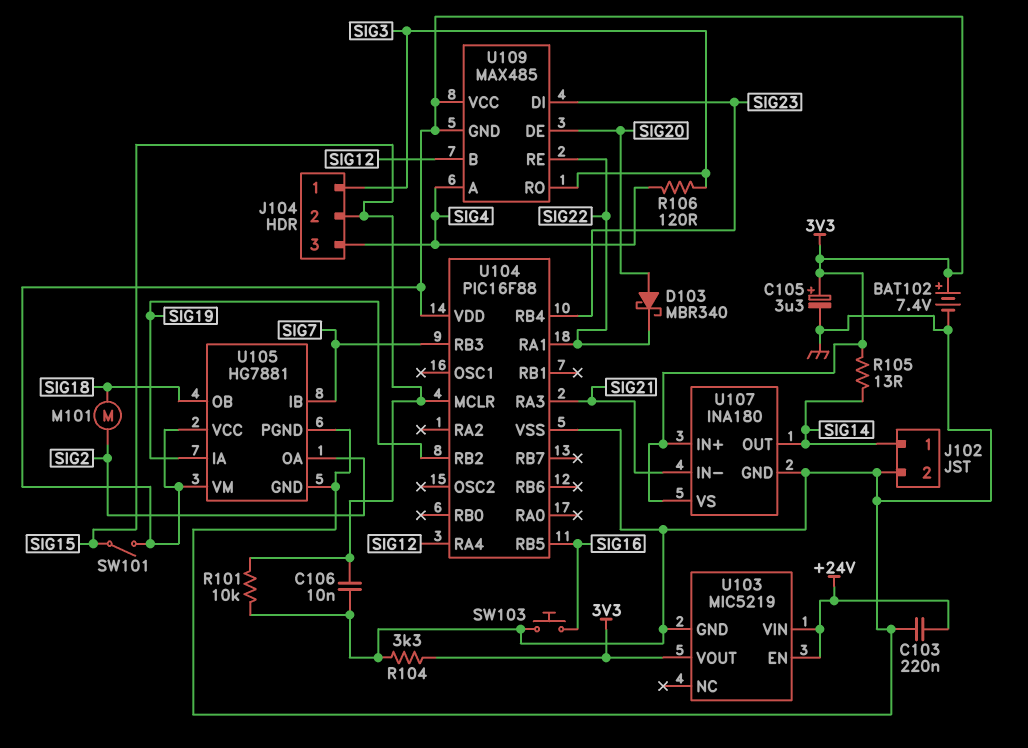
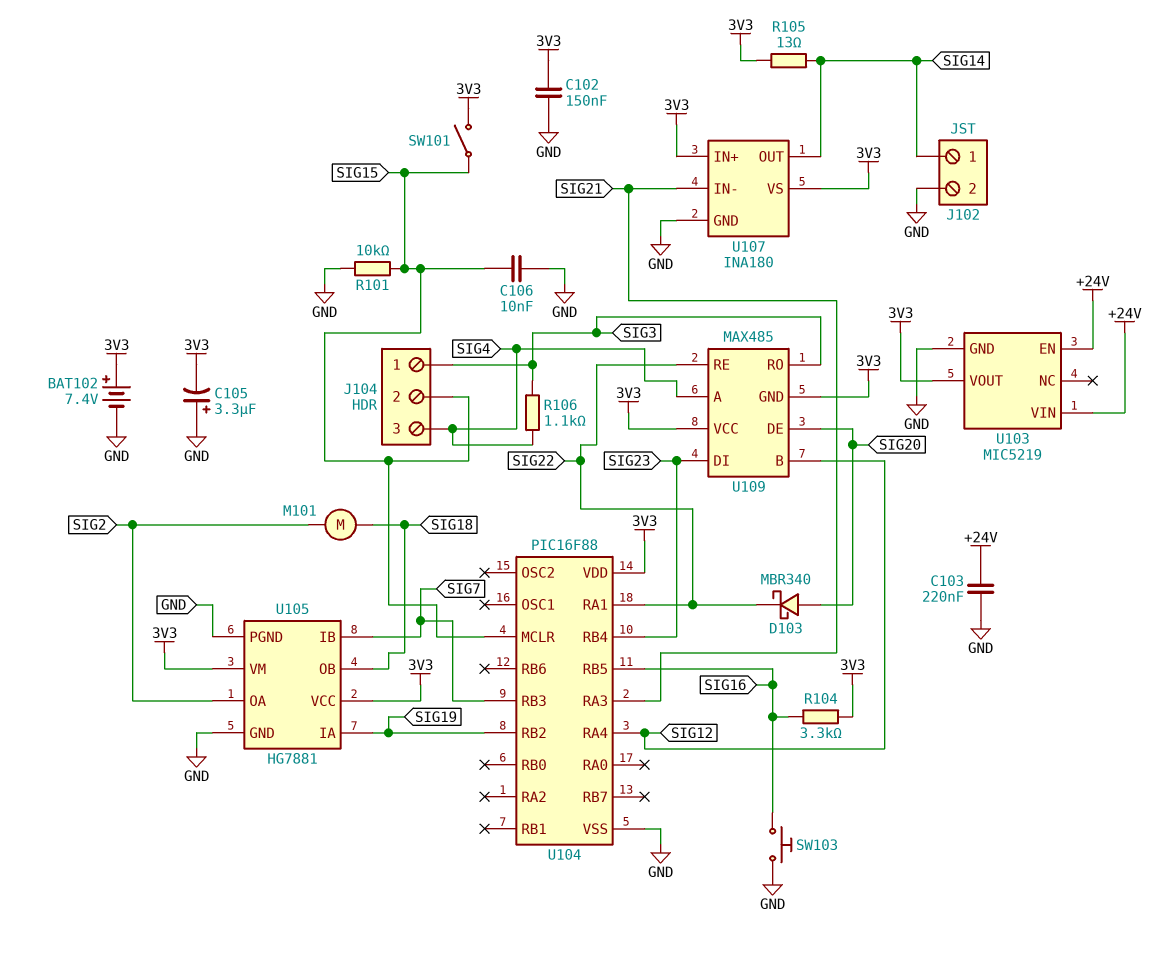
C102: none -> 150nF (3V3, GND)
C105: 3.3uF (plus 3V3, minus GND) -> 3.3uF (plus GND, minus 3V3)
R104: 3.3k (3V3, GND) -> 3.3k (3V3, SIG16)
R106: 120 (SIG3, SIG4) -> 1.1k (SIG3, SIG4)

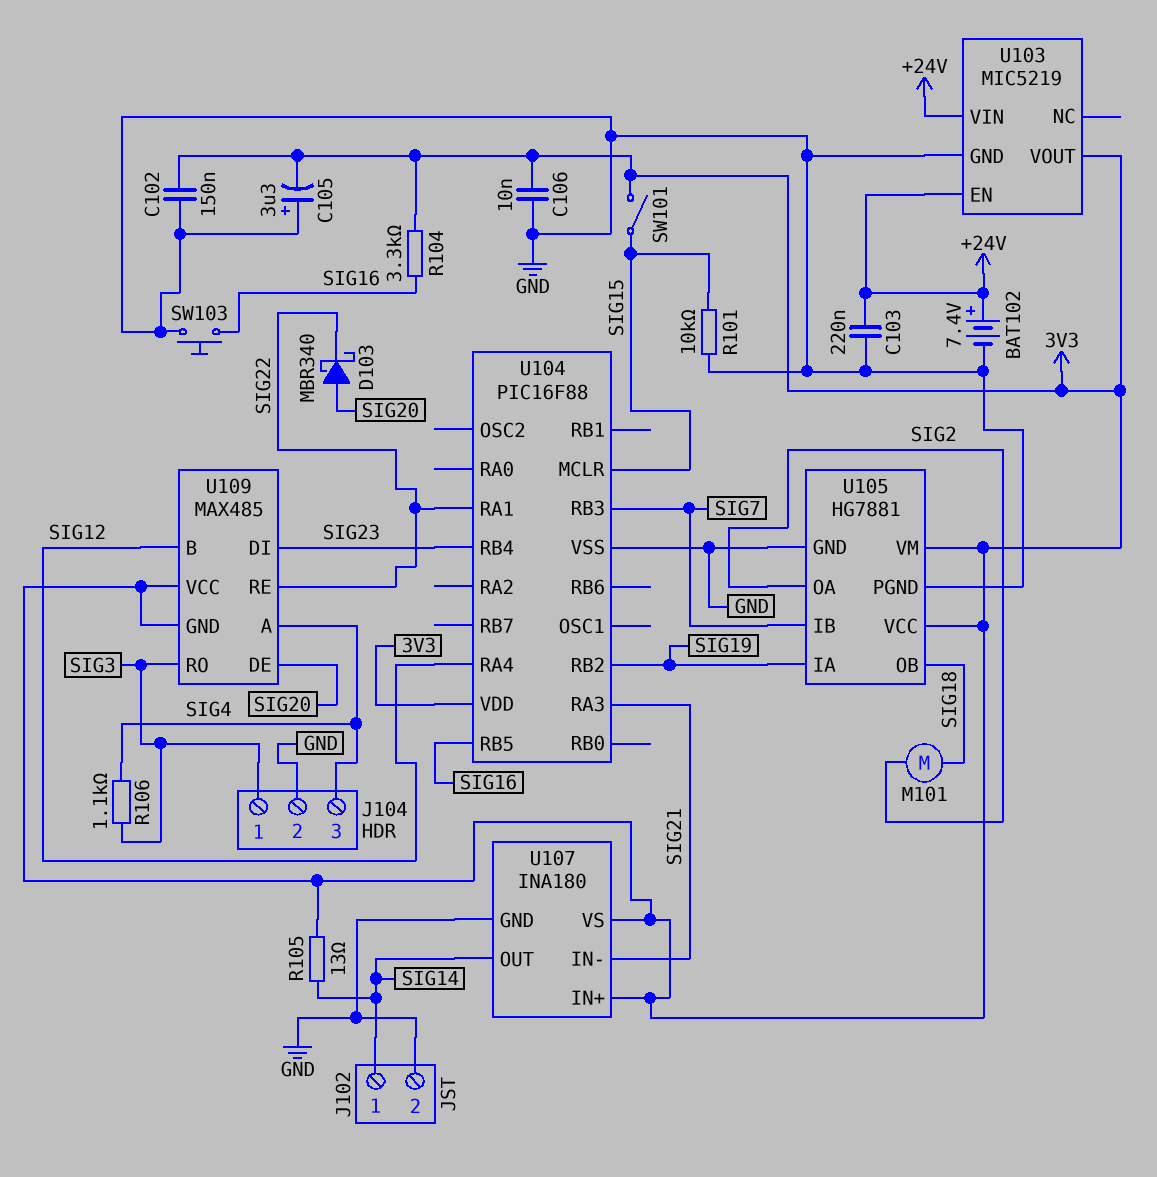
BAT102: 7.4V (plus 3V3, minus GND) -> 7.4V (plus +24V, minus GND)
C106: 10nF (GND, SIG15) -> 10nF (3V3, GND)
J104 pin 2: SIG15 -> GND

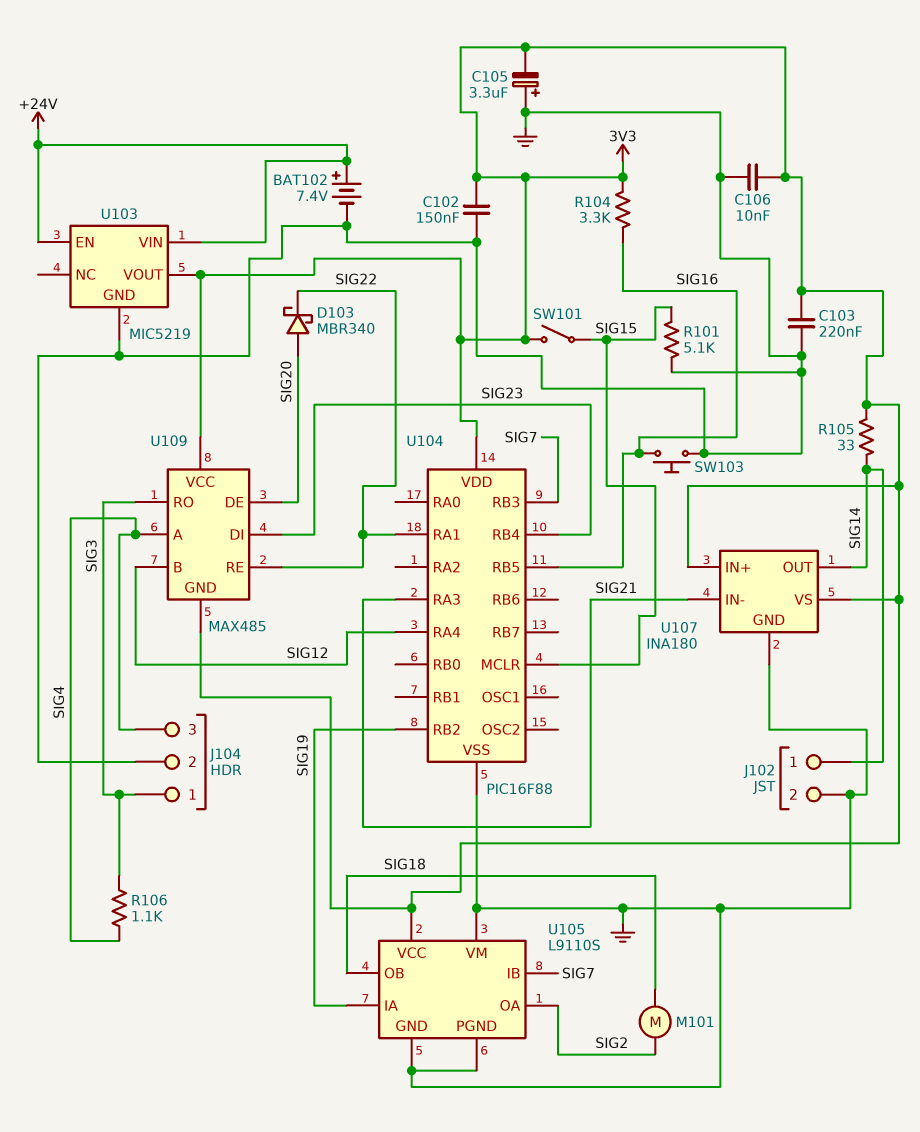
C103: 220nF (+24V, GND) -> 220nF (3V3, GND)
R101: 10k (GND, SIG15) -> 5.1k (GND, SIG15)
R105: 13 (3V3, SIG14) -> 33 (3V3, SIG14)
U105: HG7881 -> L9110S
U105 pin VM: 3V3 -> GND

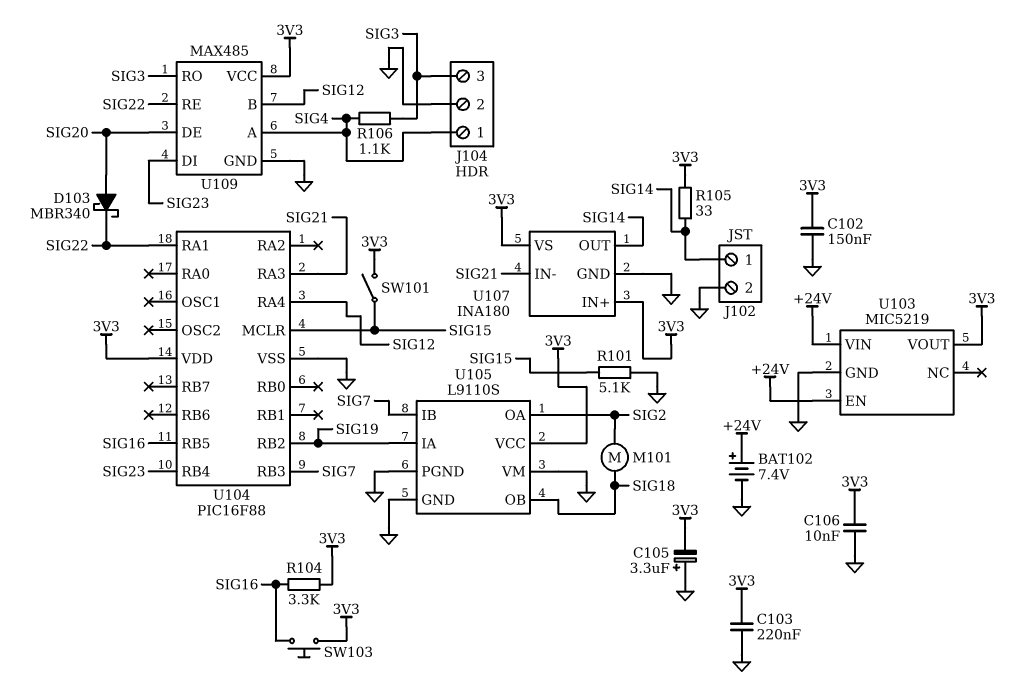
J104 pin 1: SIG3 -> SIG4
J104 pin 3: SIG4 -> SIG3
SW103: button (GND, SIG16) -> button (3V3, SIG16)
U109 pin GND: 3V3 -> GND

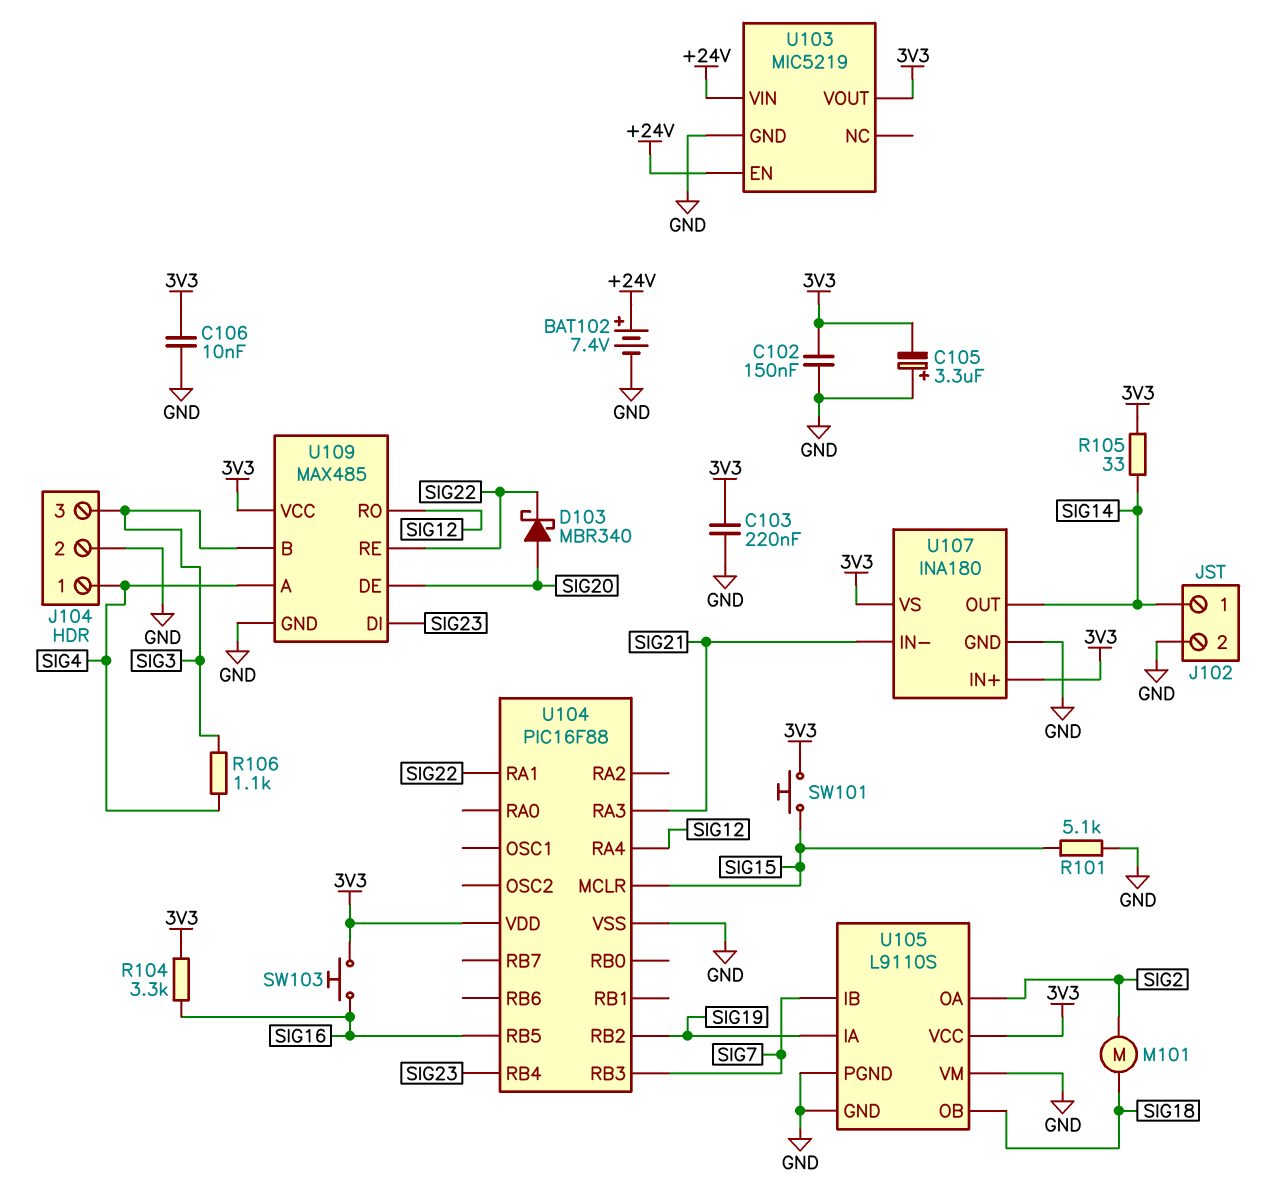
SW101: switch (3V3, SIG15) -> button (3V3, SIG15)
U109 pin B: SIG12 -> SIG3
U109 pin RO: SIG3 -> SIG12

